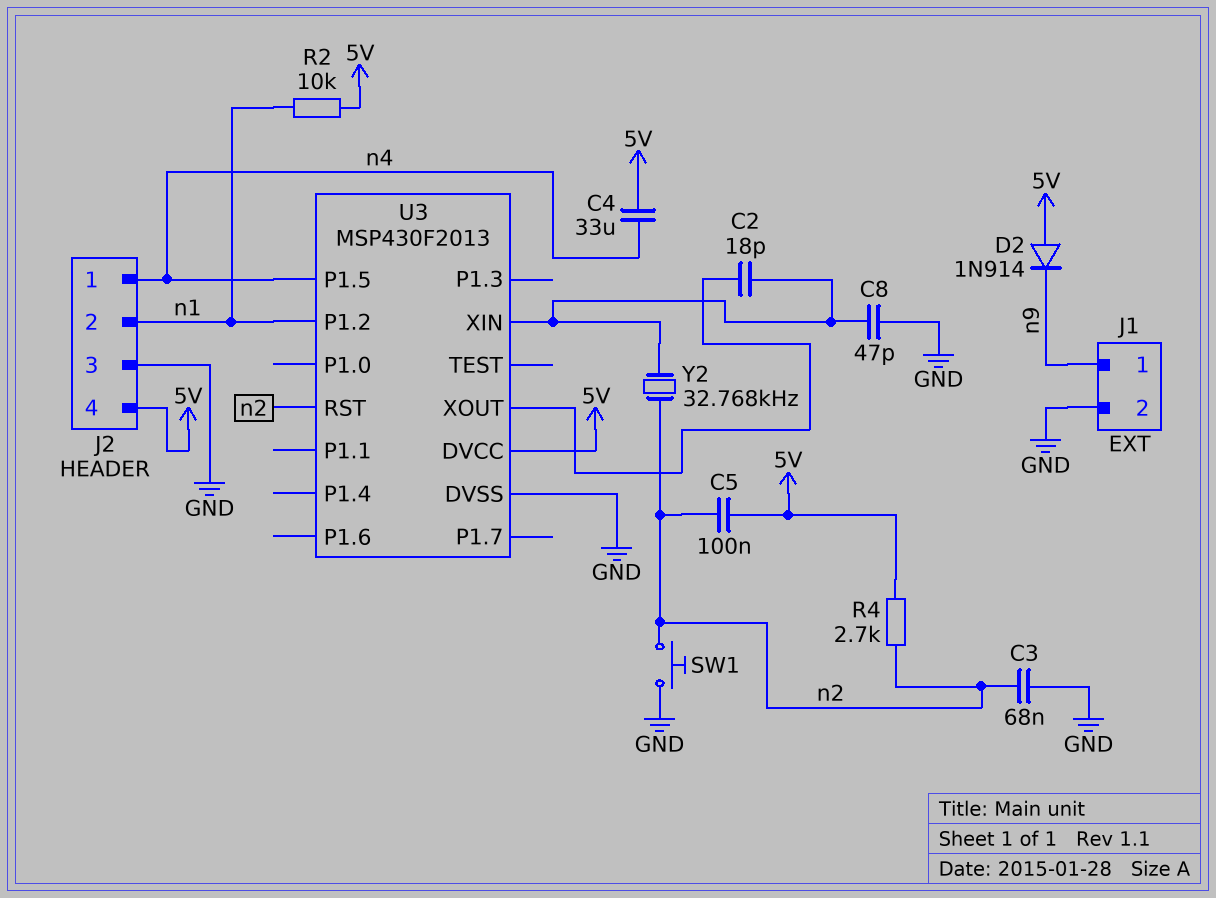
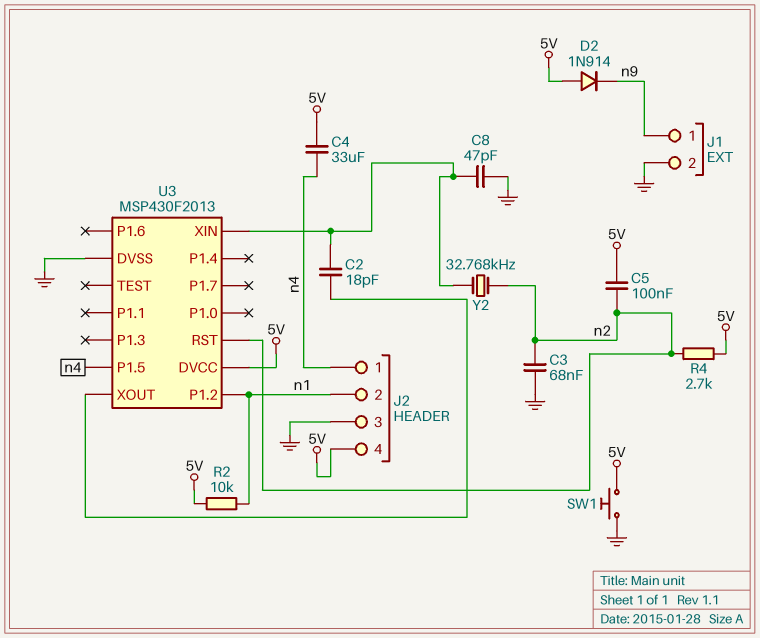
SW1: button (GND, n2) -> button (5V, GND)

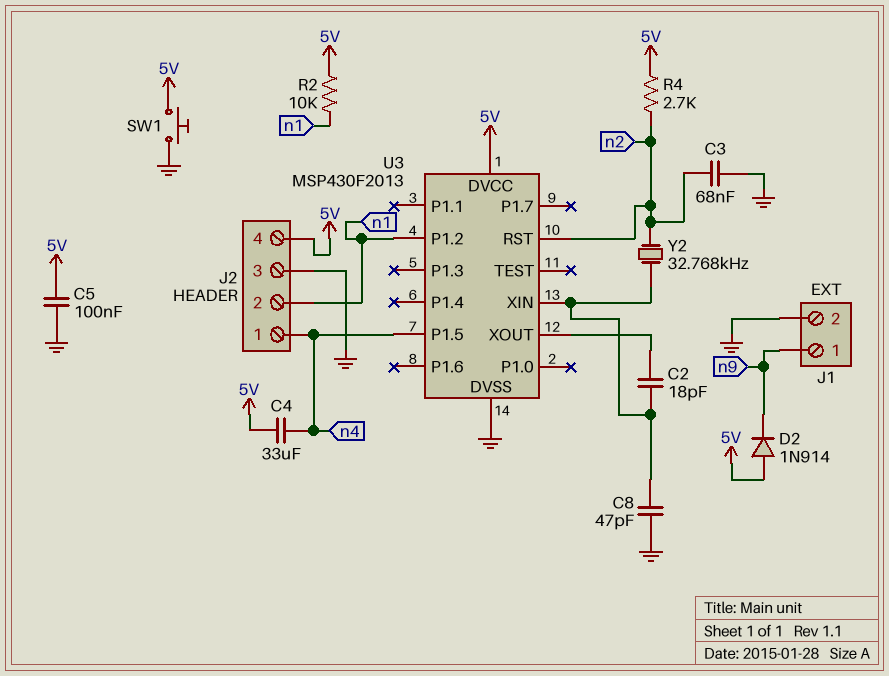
C5: 100nF (5V, n2) -> 100nF (5V, GND)

